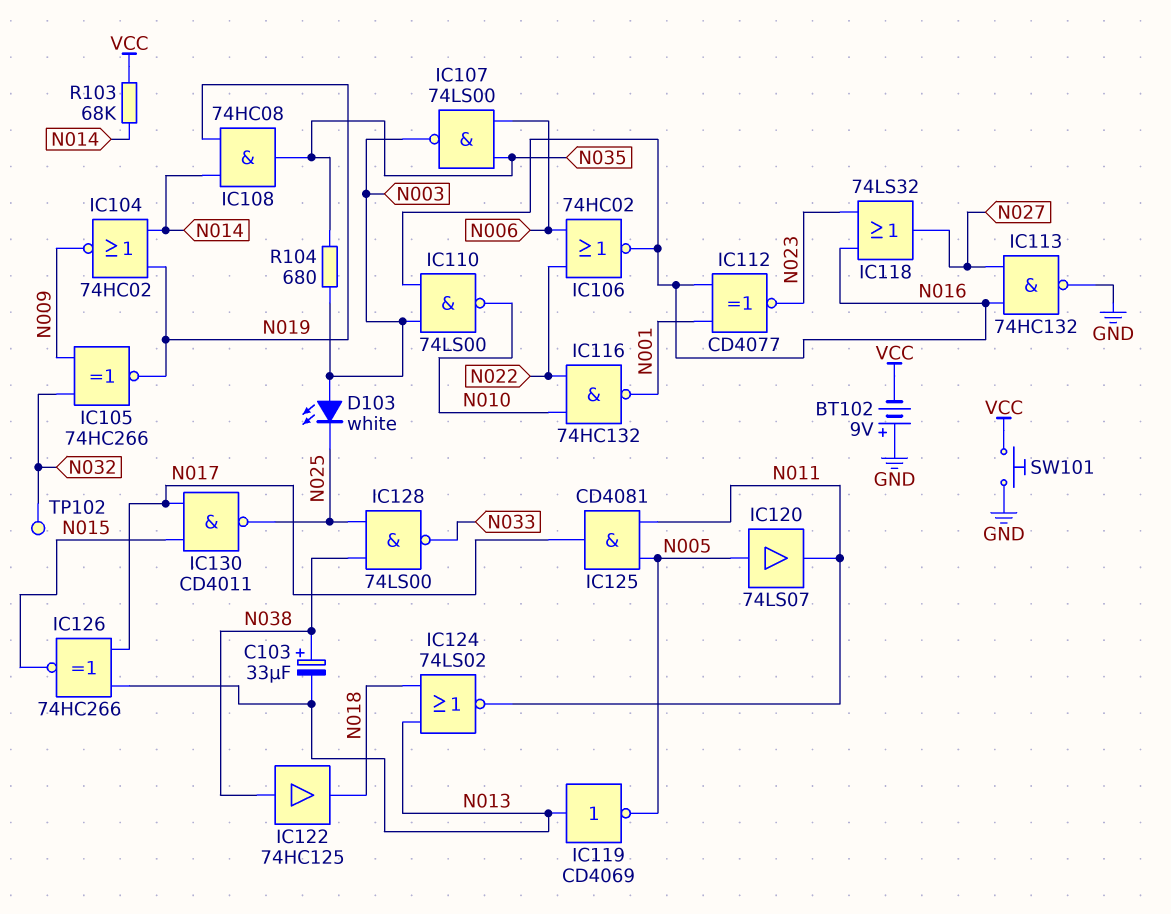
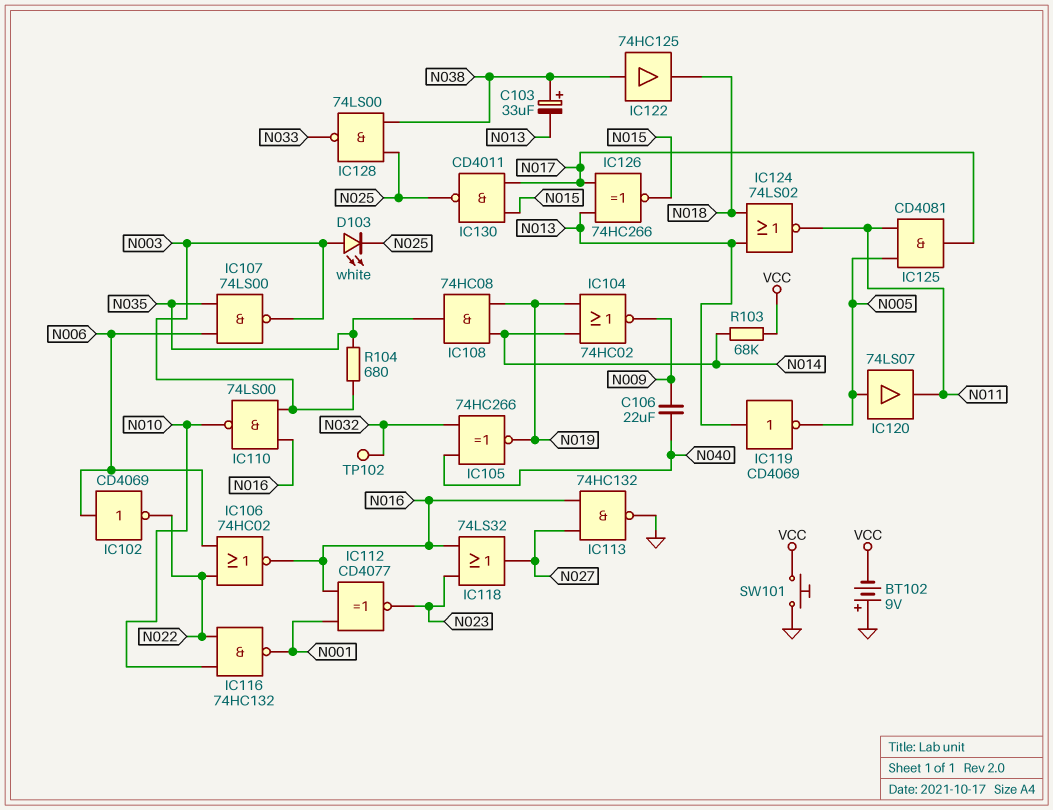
C106: none -> 22uF (N009, N040)
IC102: none -> NOT CD4069 (in N006, out N022)
IC105: XNOR 74HC266 (in N009, in N032, out N019) -> XNOR 74HC266 (in N032, in N040, out N019)

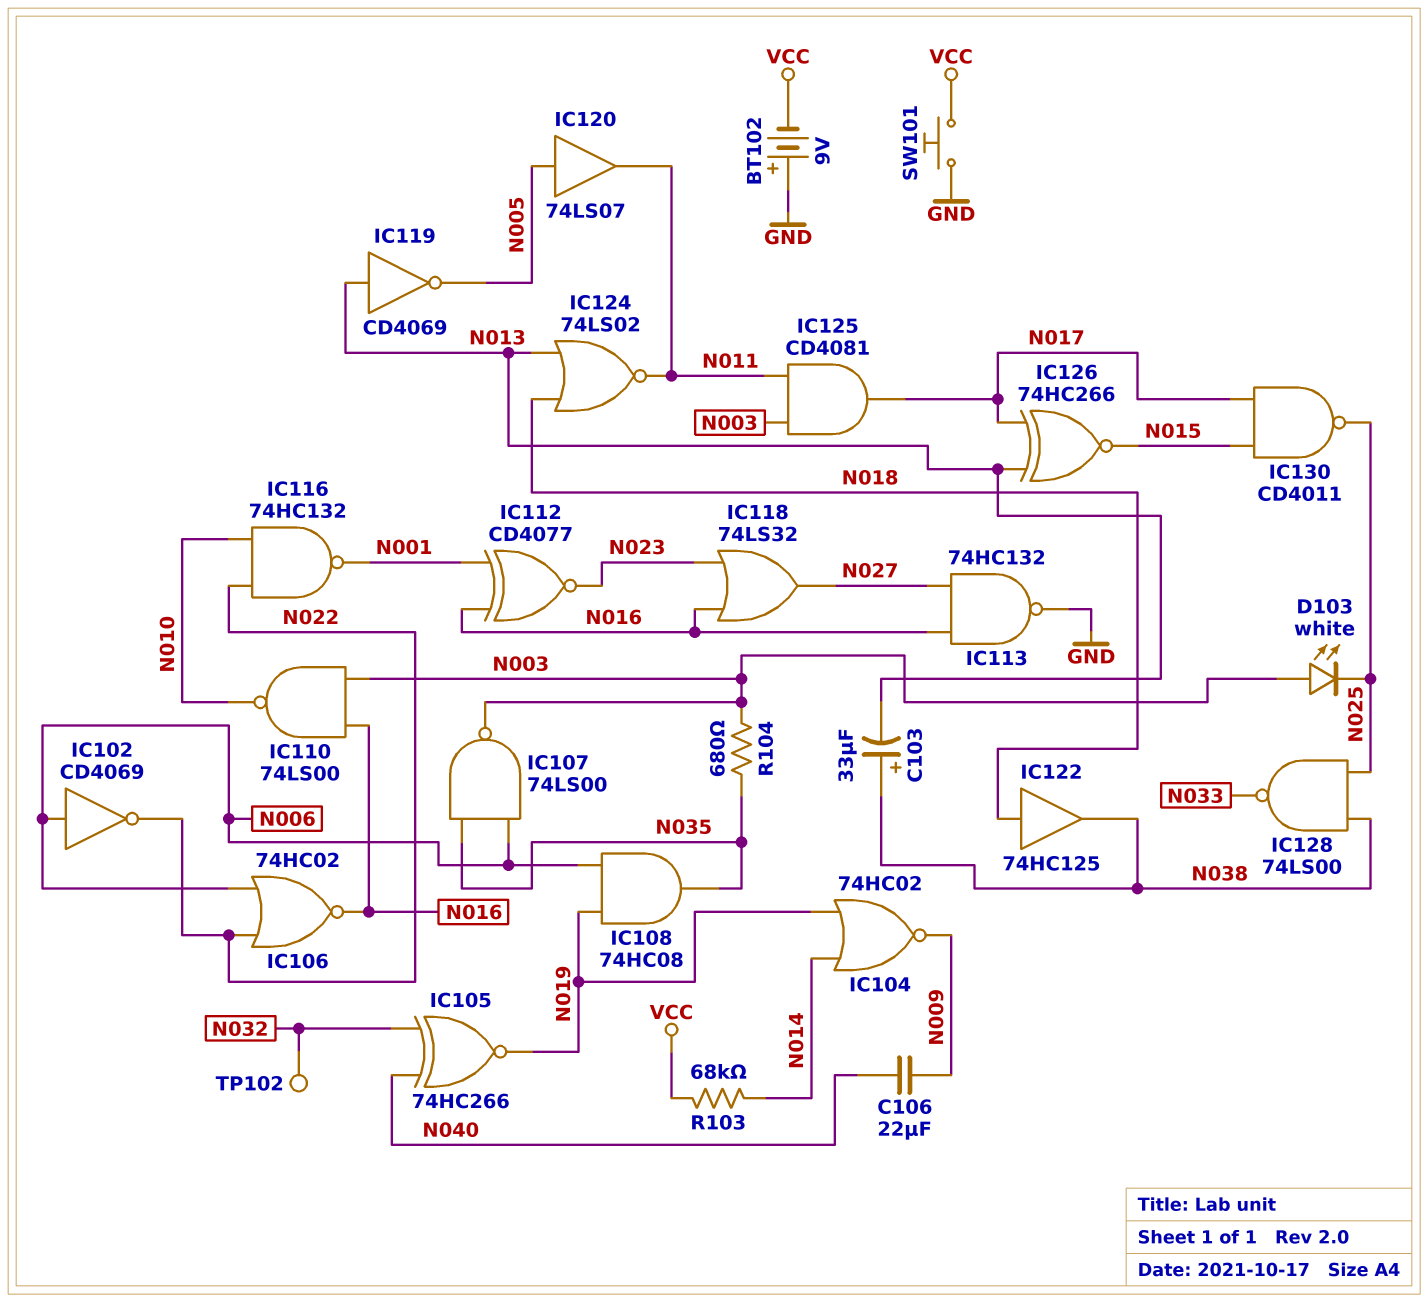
IC108: AND 74HC08 (in N014, in N019, out N035) -> AND 74HC08 (in N006, in N019, out N035)
IC122: buffer 74HC125 (in N038, out N018) -> buffer 74HC125 (in N018, out N038)
IC125: AND CD4081 (in N005, in N011, out N017) -> AND CD4081 (in N003, in N011, out N017)

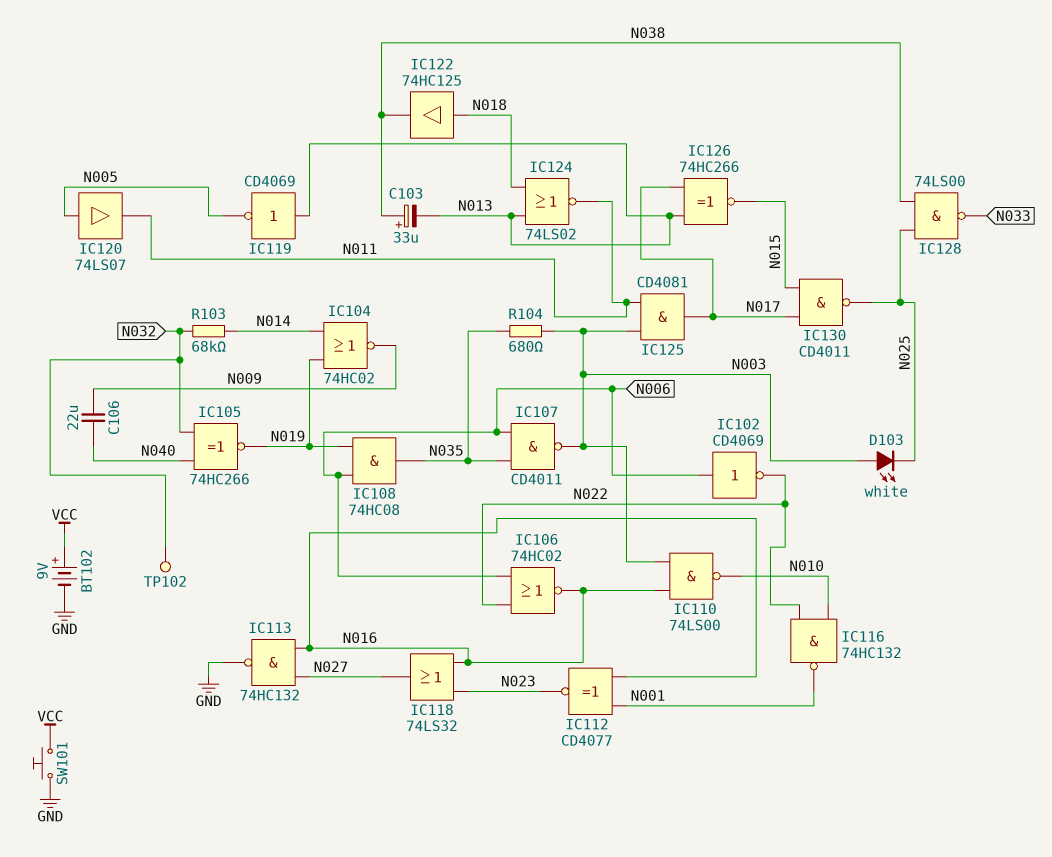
BT102: 9V (plus GND, minus VCC) -> 9V (plus VCC, minus GND)
IC107: NAND 74LS00 (in N006, in N035, out N003) -> NAND CD4011 (in N006, in N035, out N003)
R103: 68k (N014, VCC) -> 68k (N014, N032)

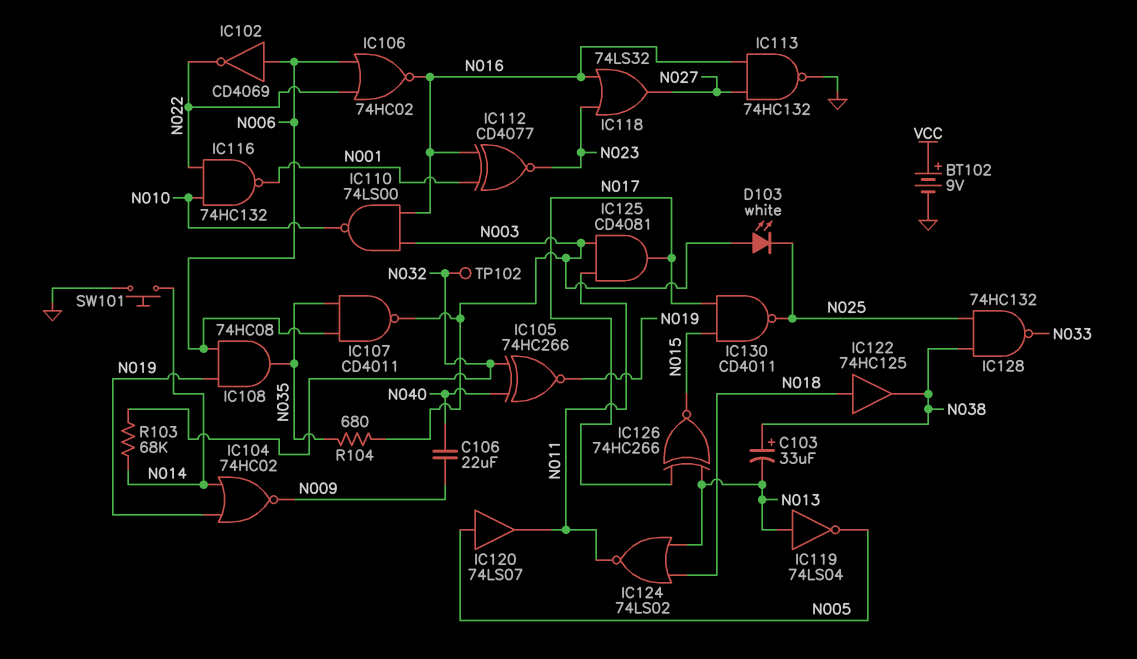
IC119: NOT CD4069 (in N013, out N005) -> NOT 74LS04 (in N013, out N005)
IC128: NAND 74LS00 (in N025, in N038, out N033) -> NAND 74HC132 (in N025, in N038, out N033)
SW101: button (GND, VCC) -> button (GND, N014)

